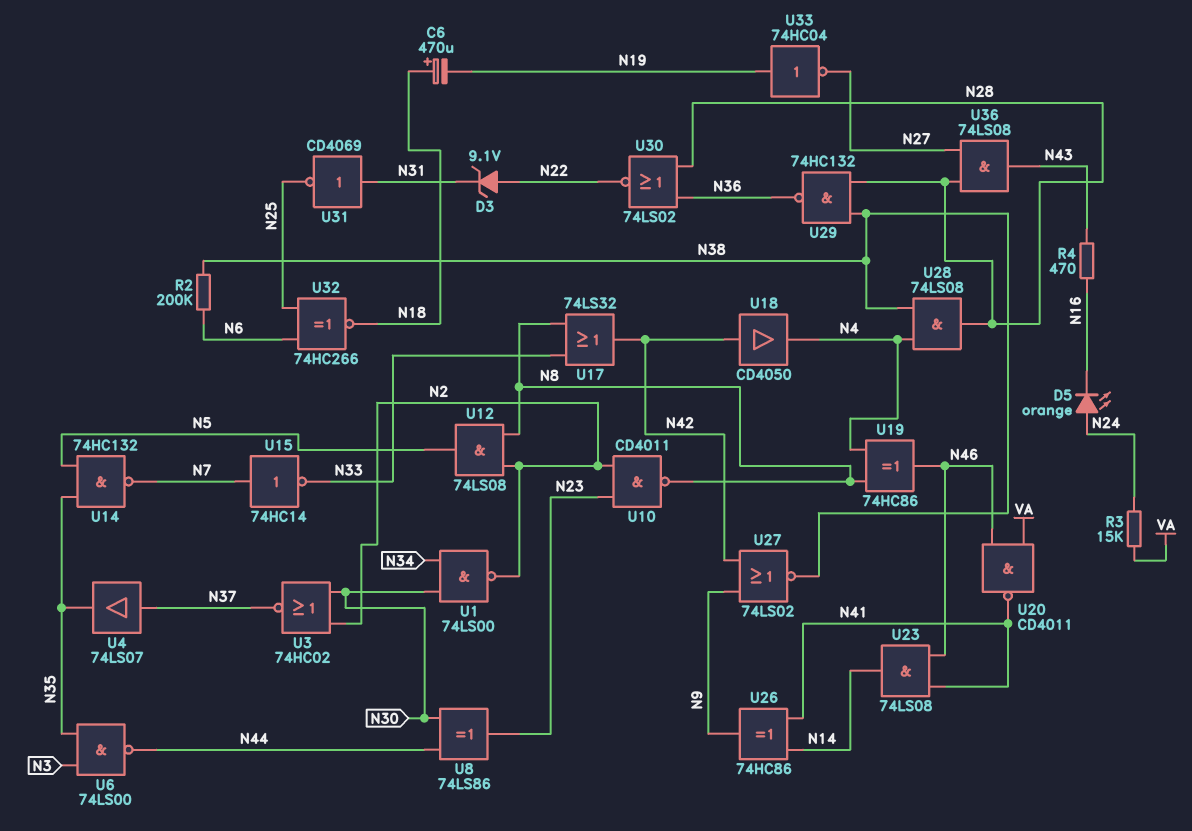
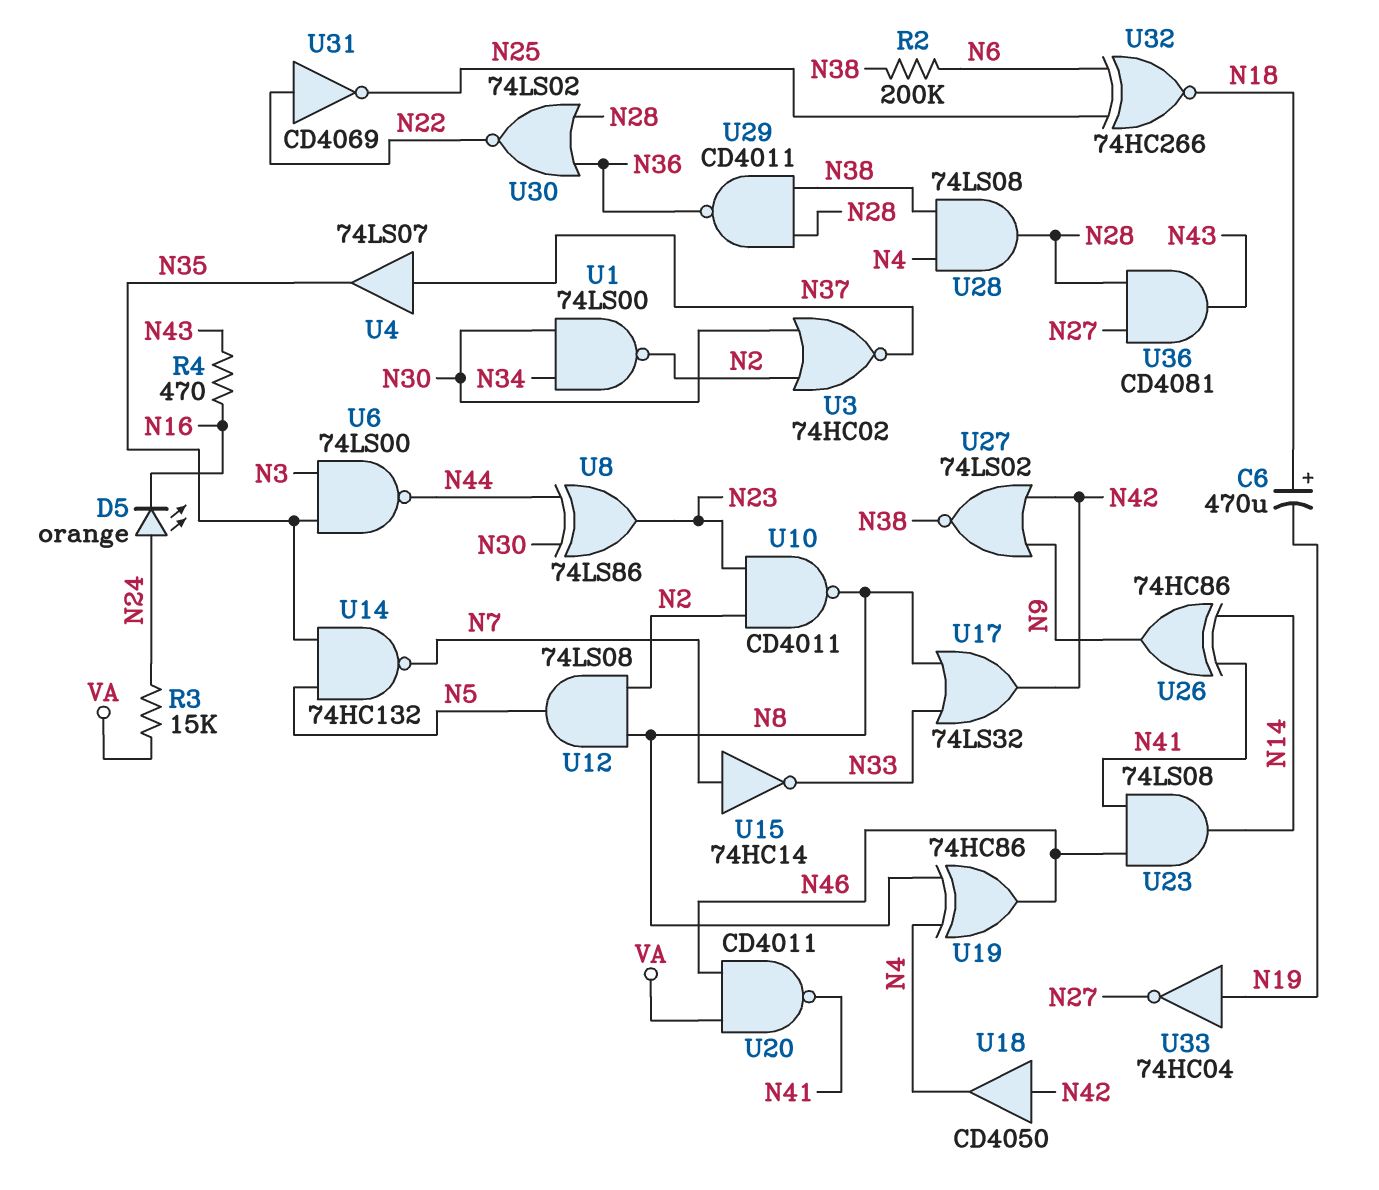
D3: zener 9.1V (A N22, K N31) -> none
U29: NAND 74HC132 (in N28, in N38, out N36) -> NAND CD4011 (in N28, in N38, out N36)
U31: NOT CD4069 (in N31, out N25) -> NOT CD4069 (in N22, out N25)
U36: AND 74LS08 (in N27, in N28, out N43) -> AND CD4081 (in N27, in N28, out N43)

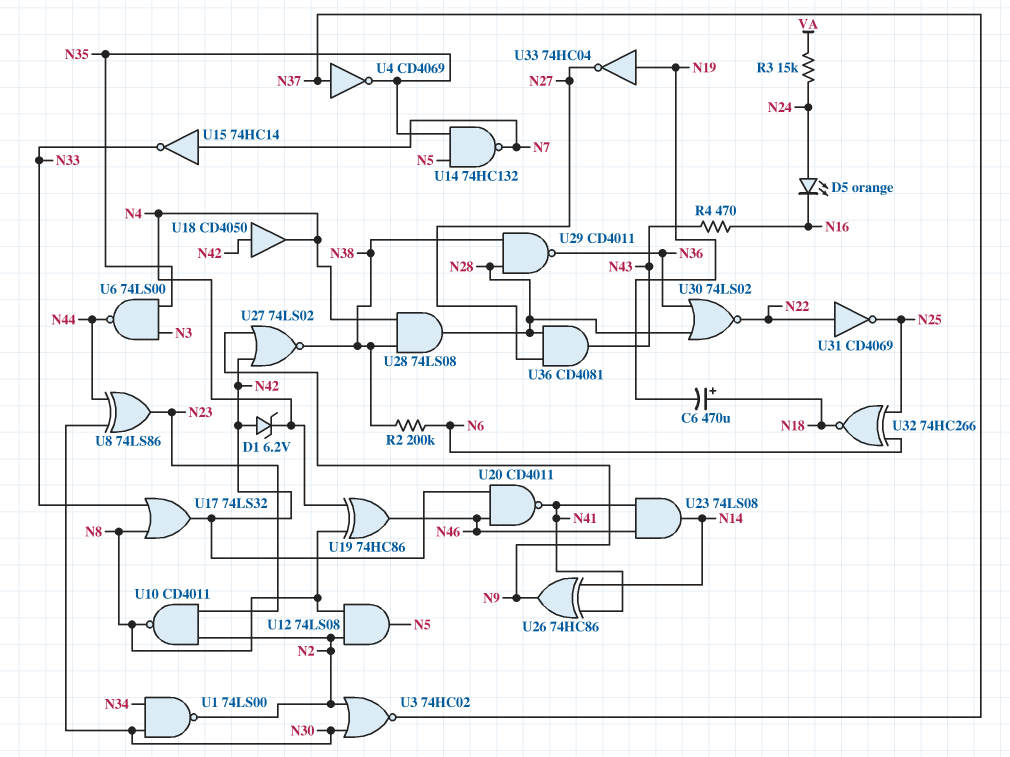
D1: none -> zener 6.2V (A N42, K N4)
U4: buffer 74LS07 (in N37, out N35) -> NOT CD4069 (in N37, out N35)
U20: NAND CD4011 (in N46, in VA, out N41) -> NAND CD4011 (in N42, in N46, out N41)

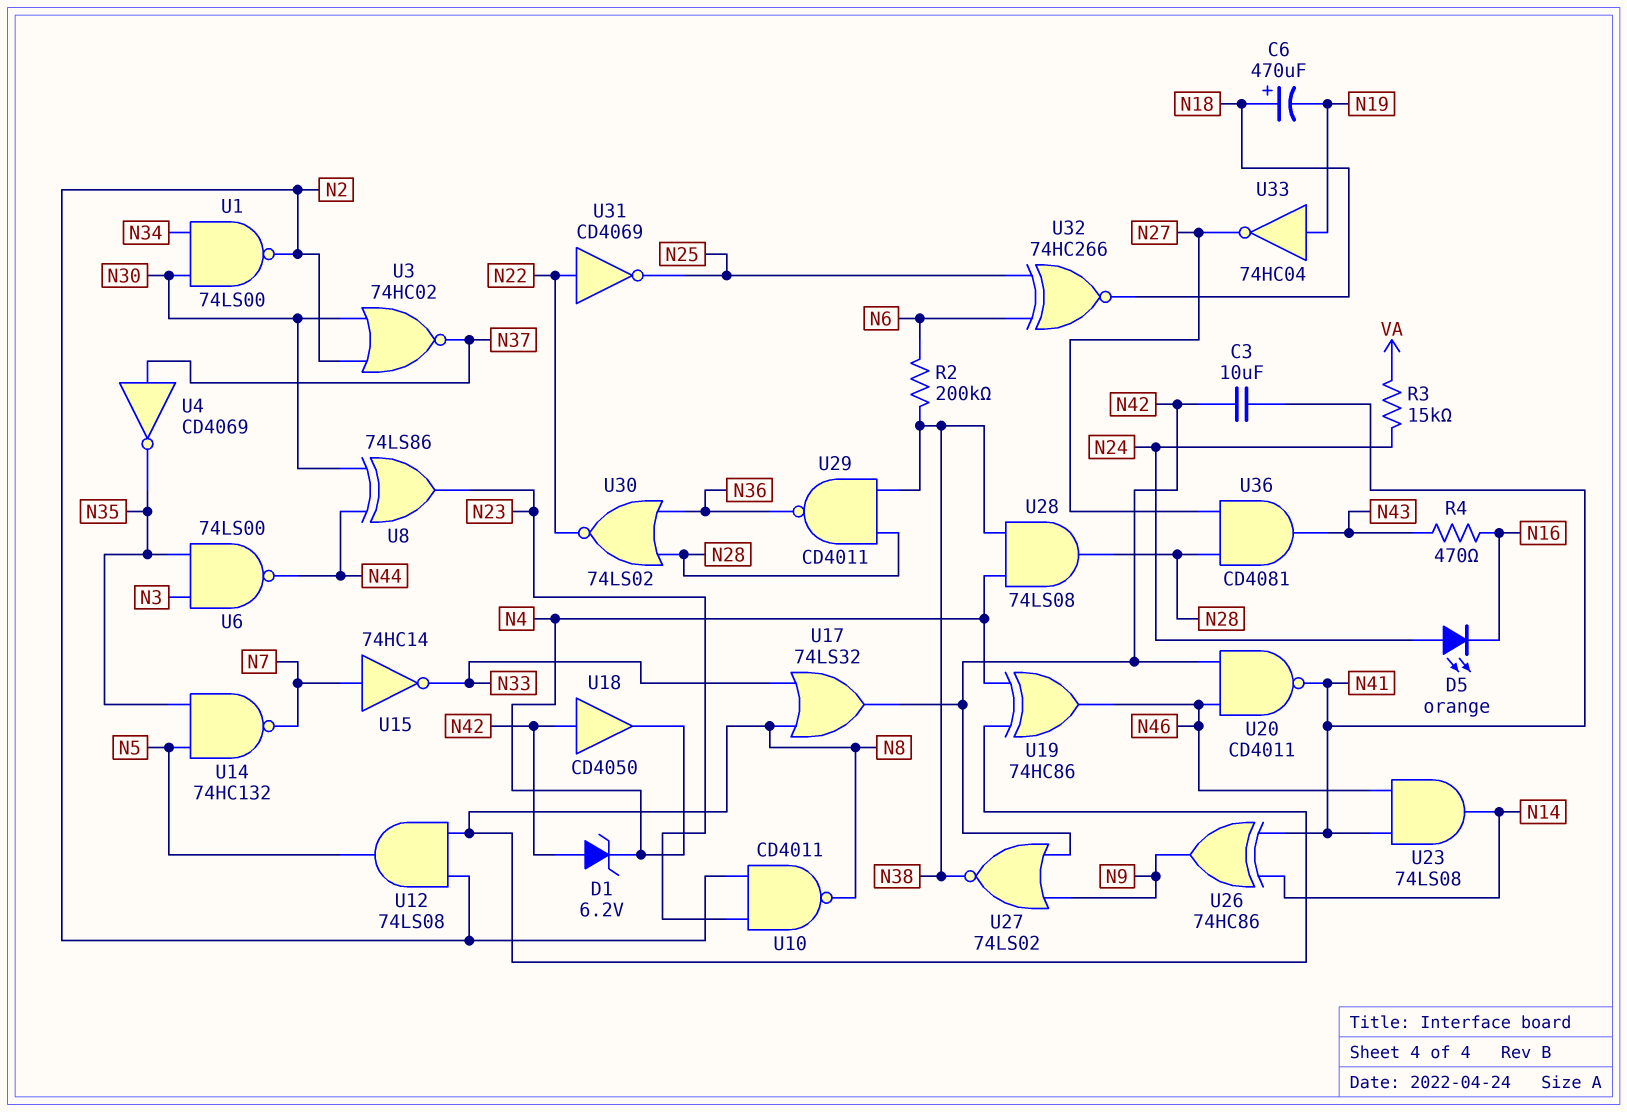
C3: none -> 10uF (N41, N42)

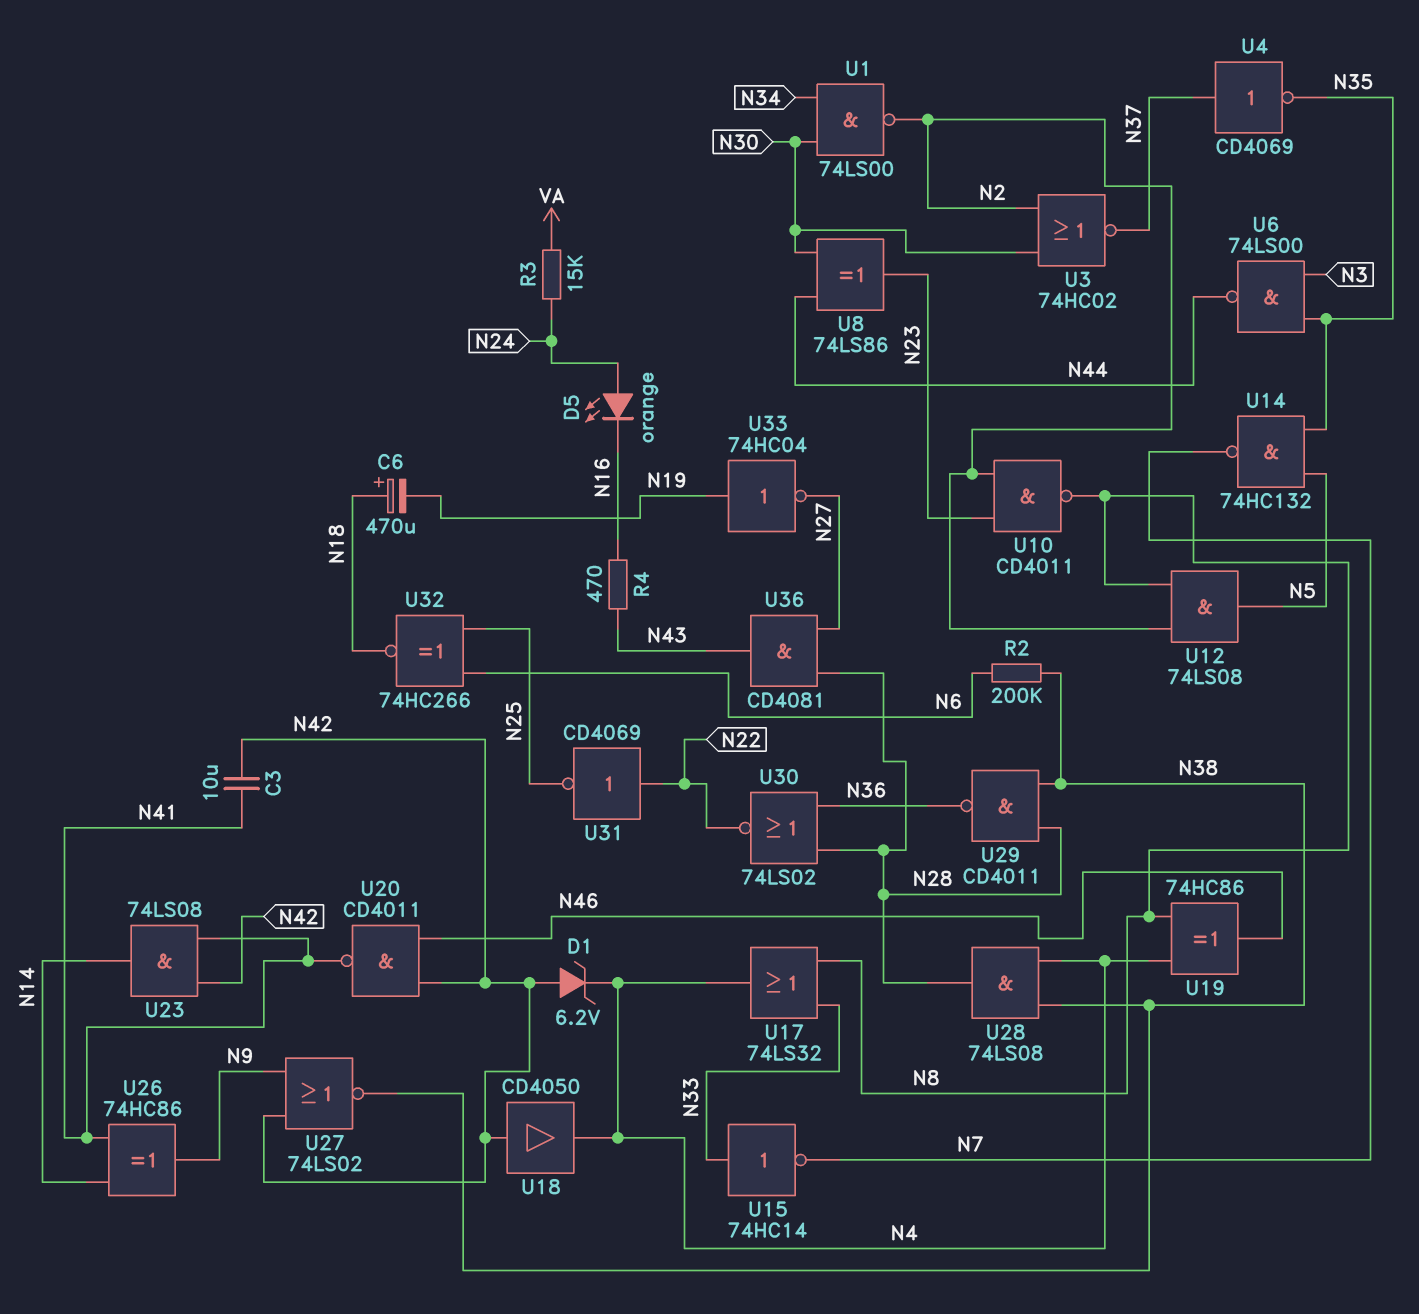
U15: NOT 74HC14 (in N7, out N33) -> NOT 74HC14 (in N33, out N7)
U17: OR 74LS32 (in N8, in N33, out N42) -> OR 74LS32 (in N8, in N33, out N4)
U23: AND 74LS08 (in N41, in N46, out N14) -> AND 74LS08 (in N41, in N42, out N14)

